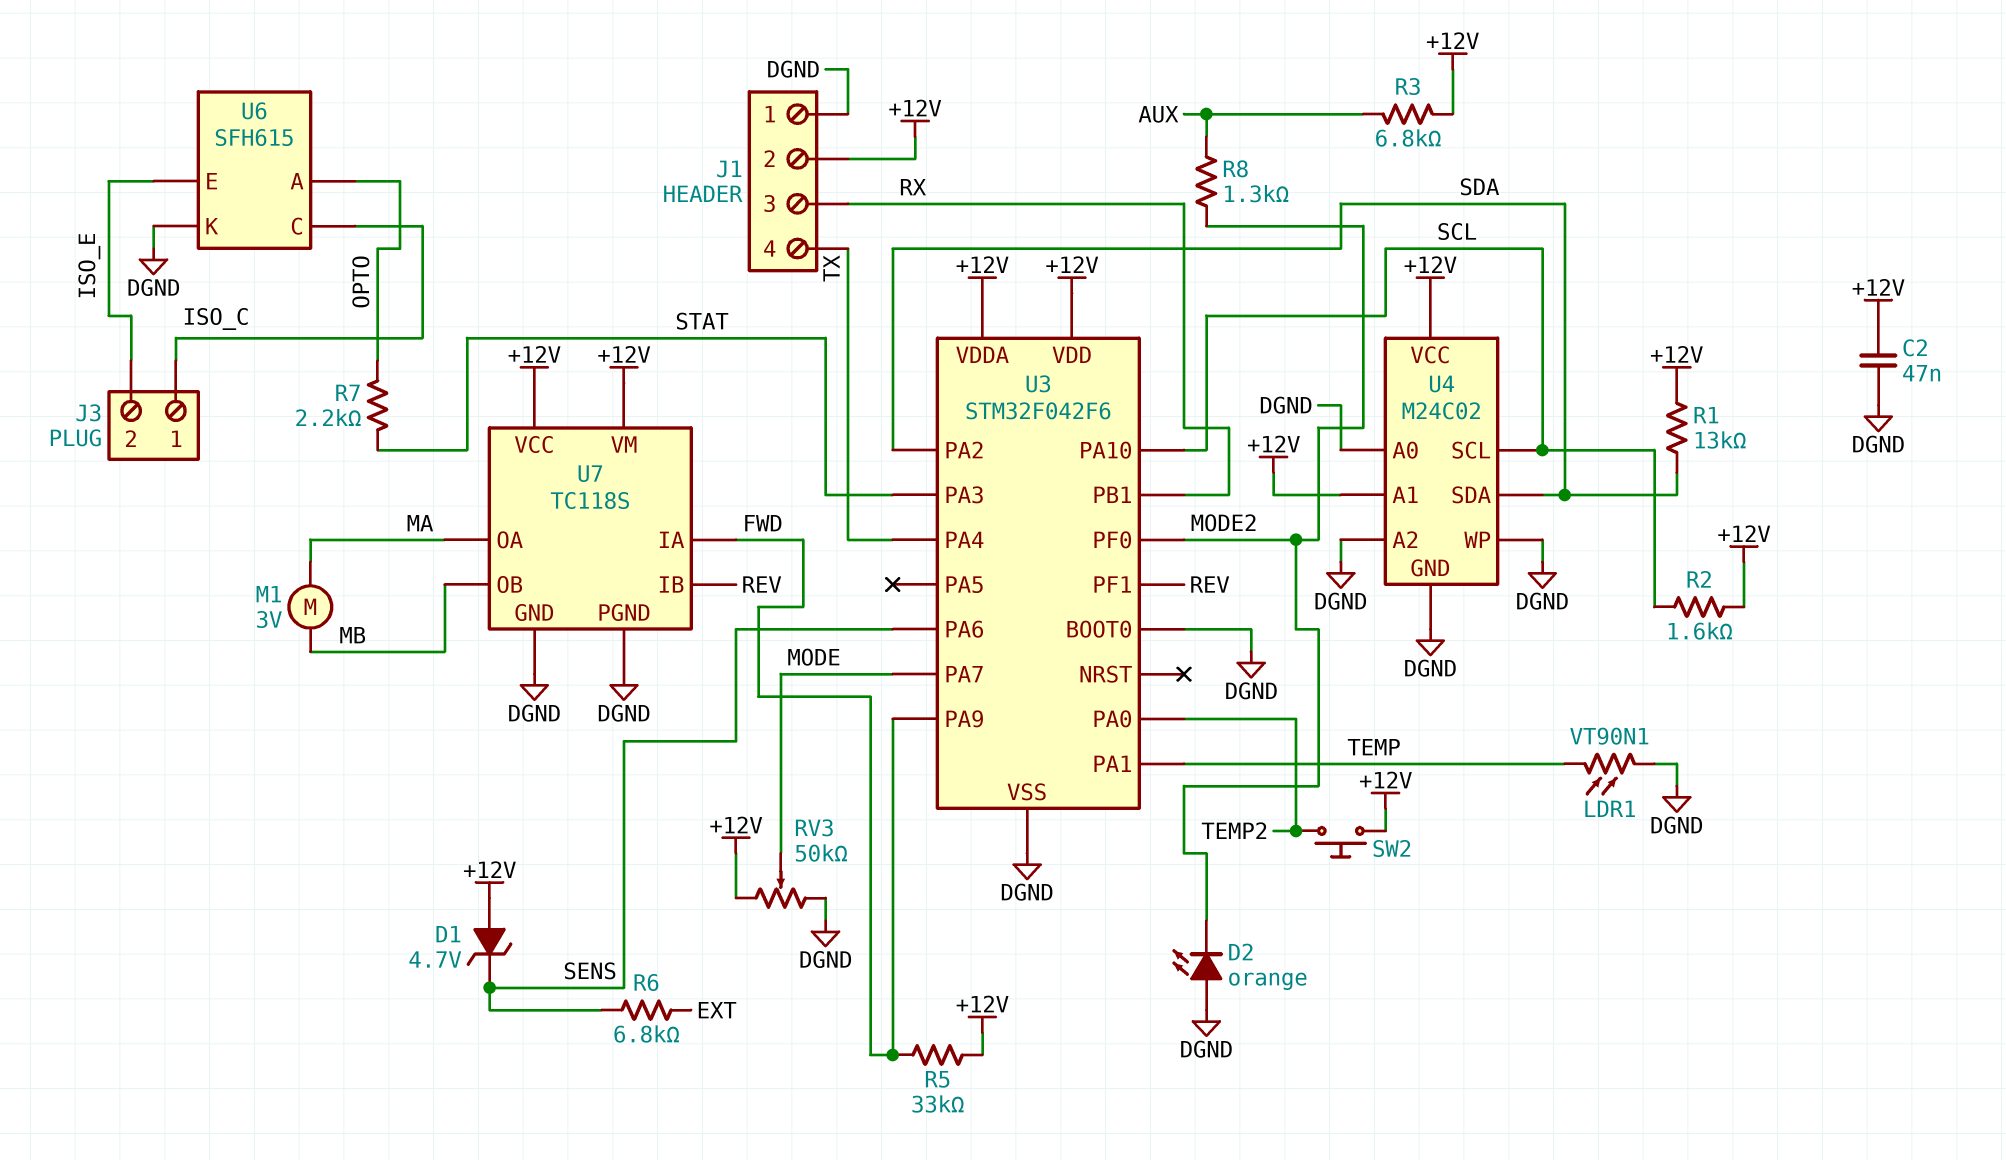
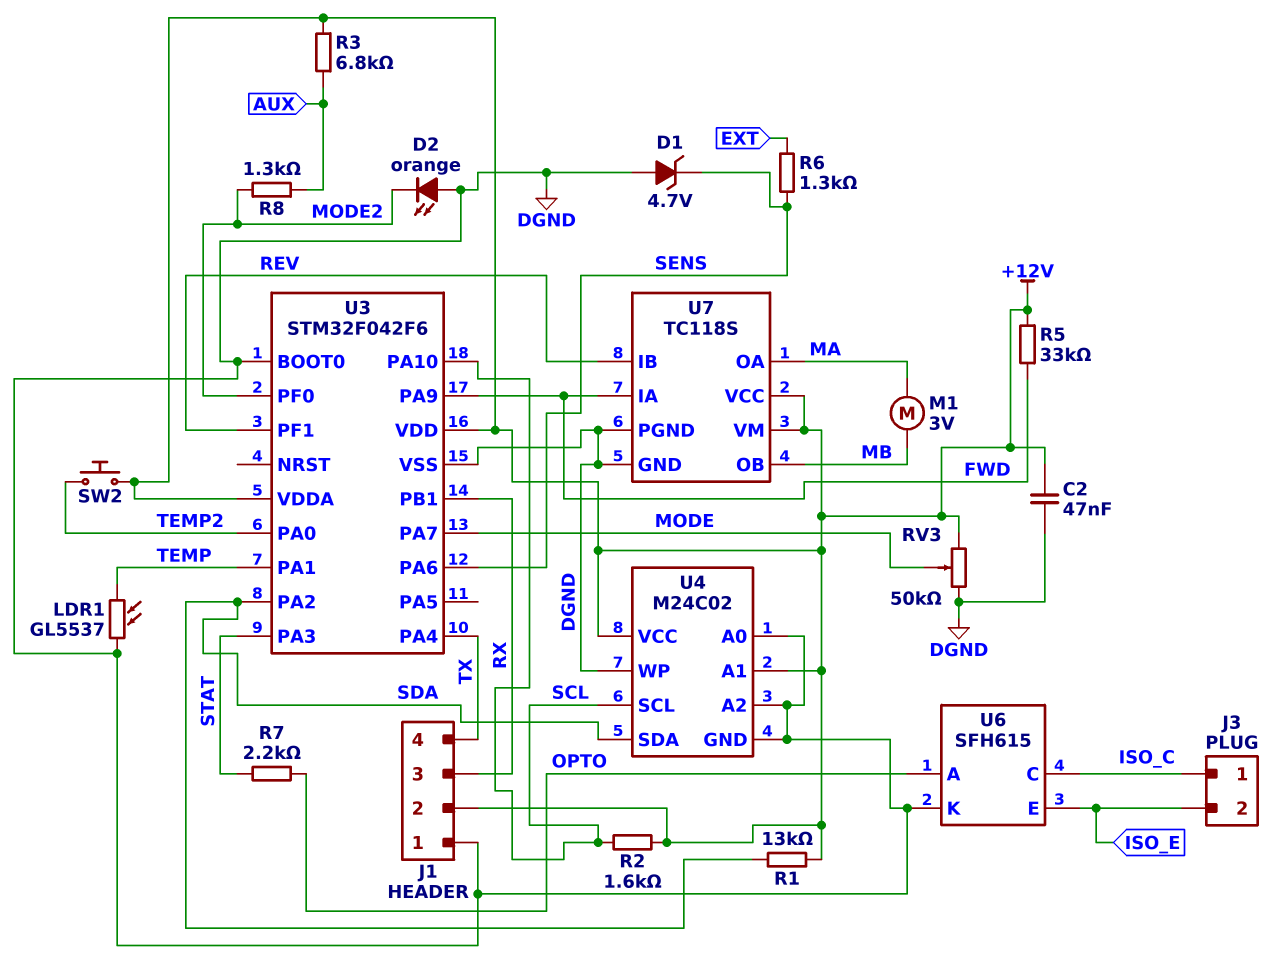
D1: zener 4.7V (A +12V, K SENS) -> zener 4.7V (A DGND, K SENS)
LDR1: VT90N1 (DGND, TEMP) -> GL5537 (DGND, TEMP)
R6: 6.8k (EXT, SENS) -> 1.3k (EXT, SENS)

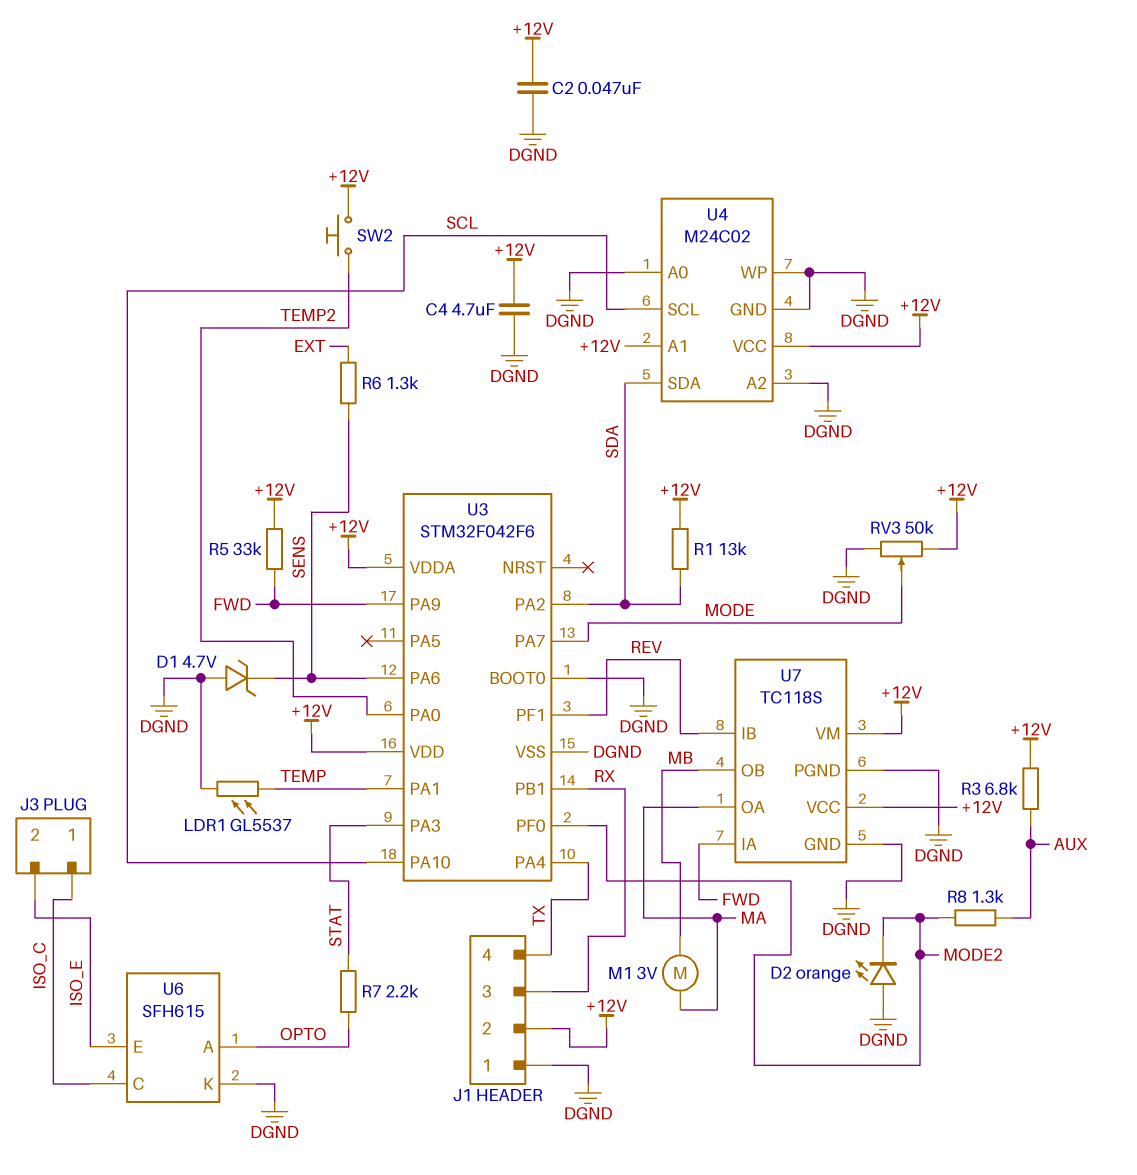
C4: none -> 4.7uF (+12V, DGND)
R2: 1.6k (+12V, SCL) -> none

